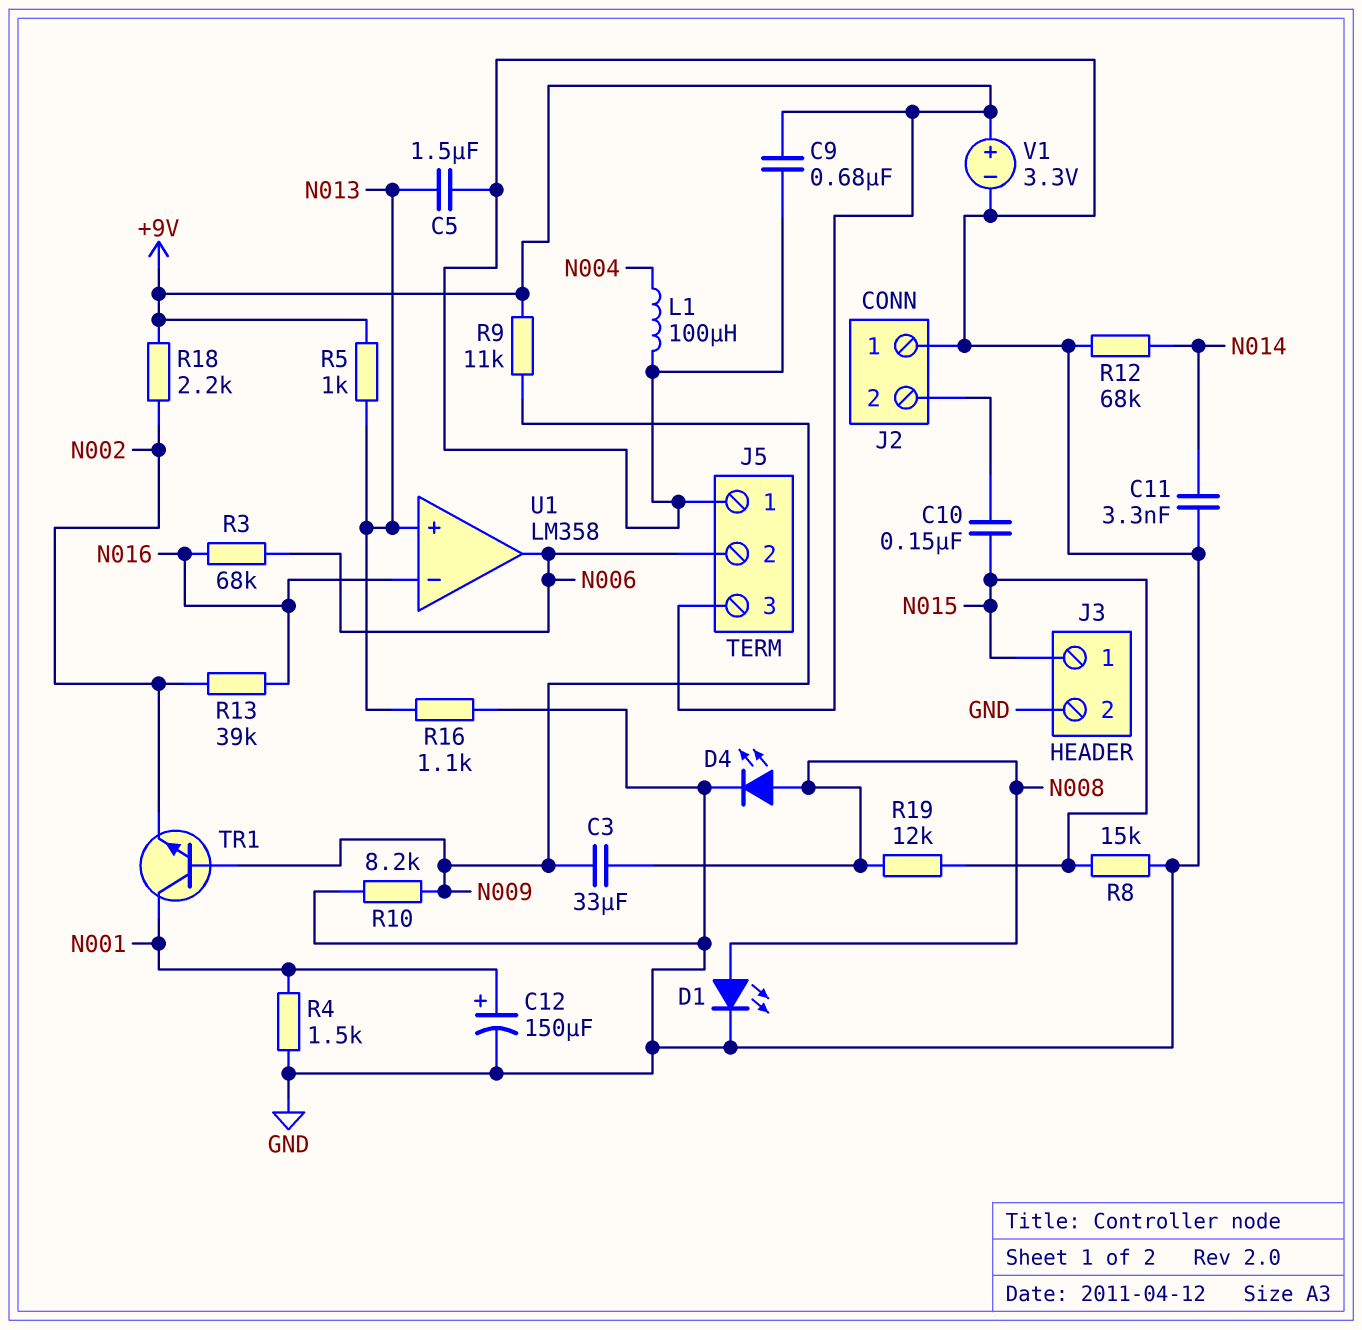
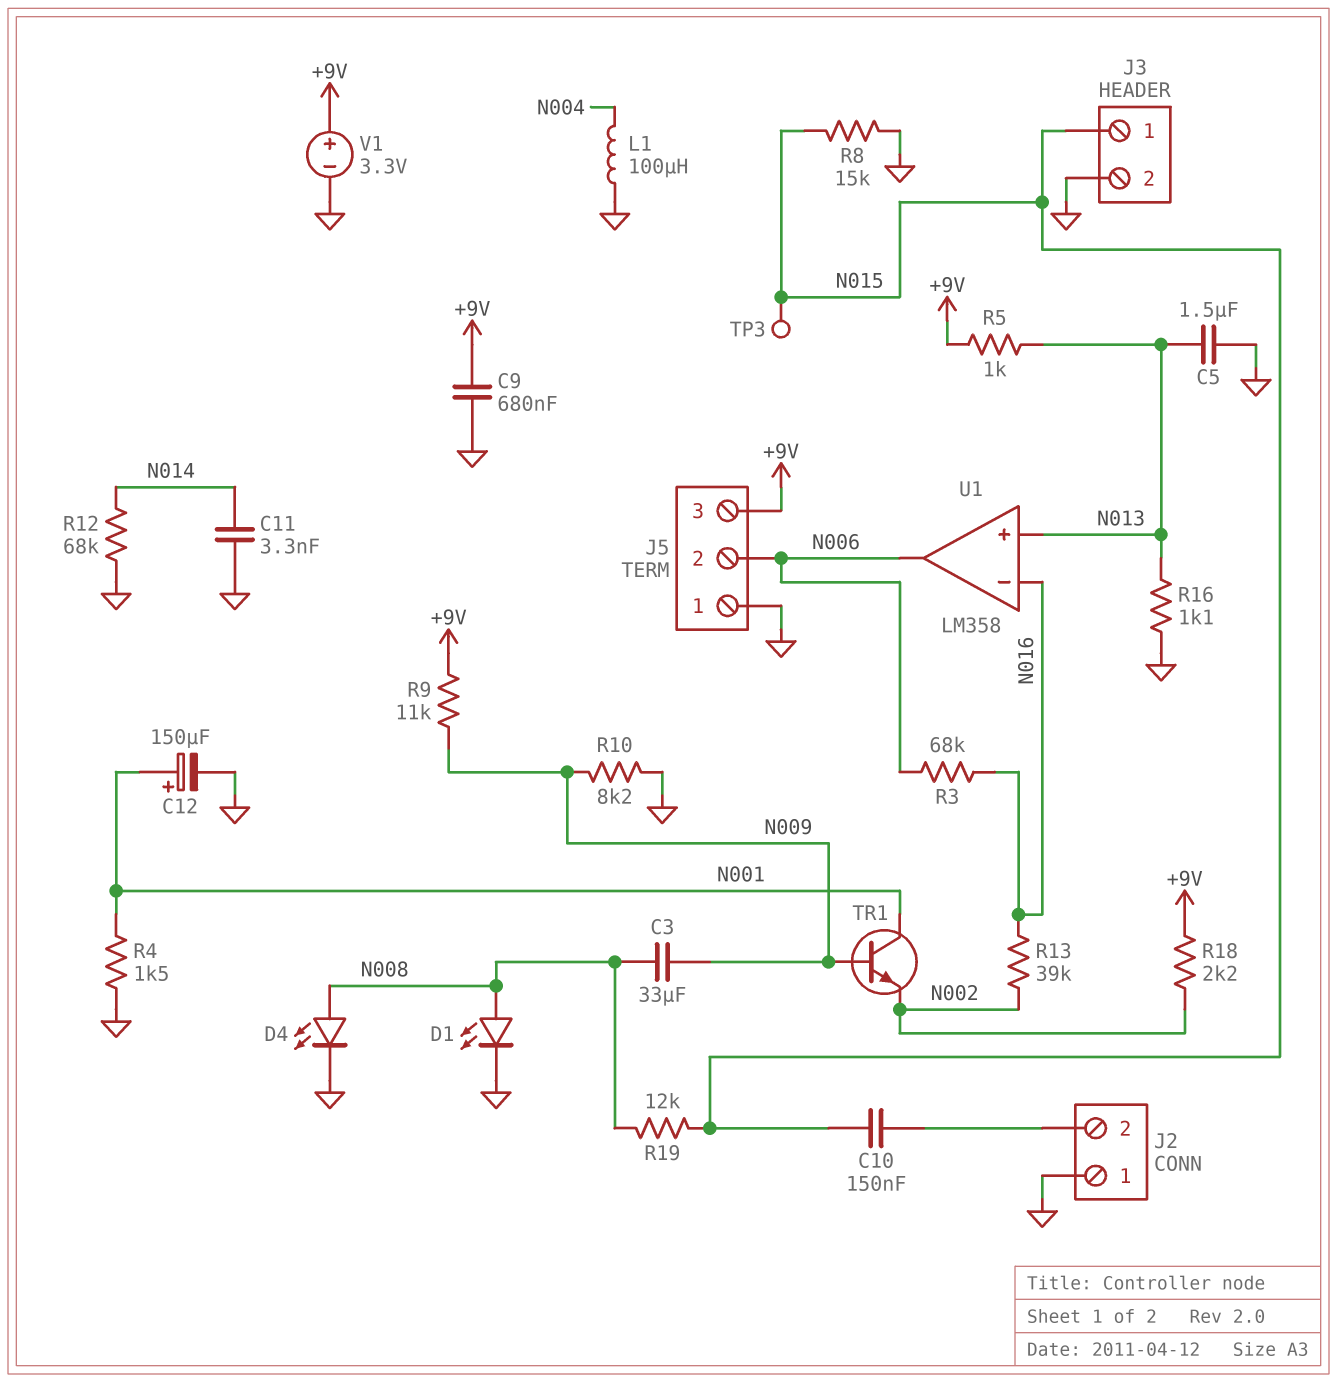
TP3: none -> test point (N015)

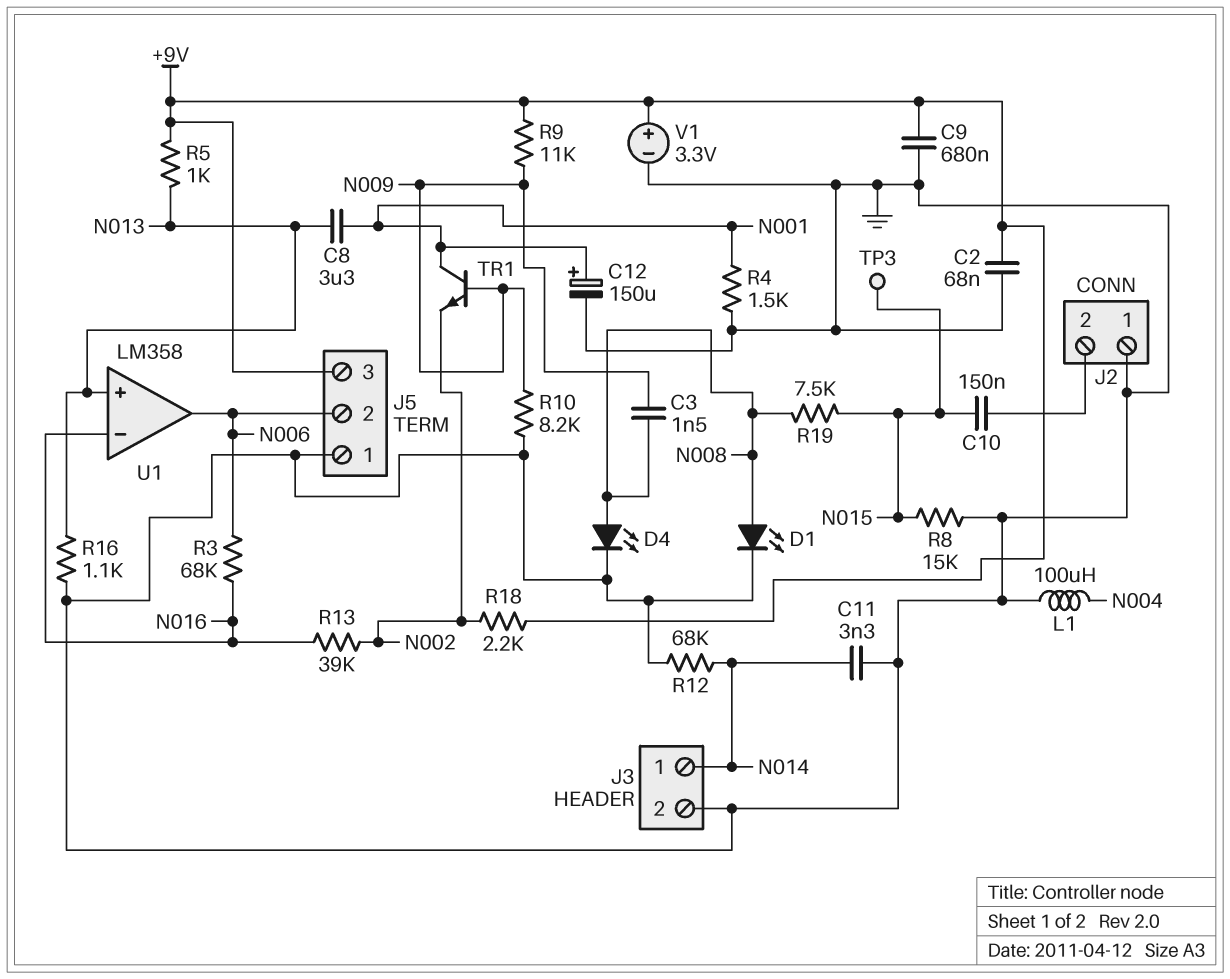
C2: none -> 68nF (+9V, GND)
C3: 33uF (N008, N009) -> 1.5nF (N008, N009)
C5: 1.5uF (GND, N013) -> none
C8: none -> 3.3uF (N001, N013)
J3 pin 1: N015 -> N014
R19: 12k (N008, N015) -> 7.5k (N008, N015)

